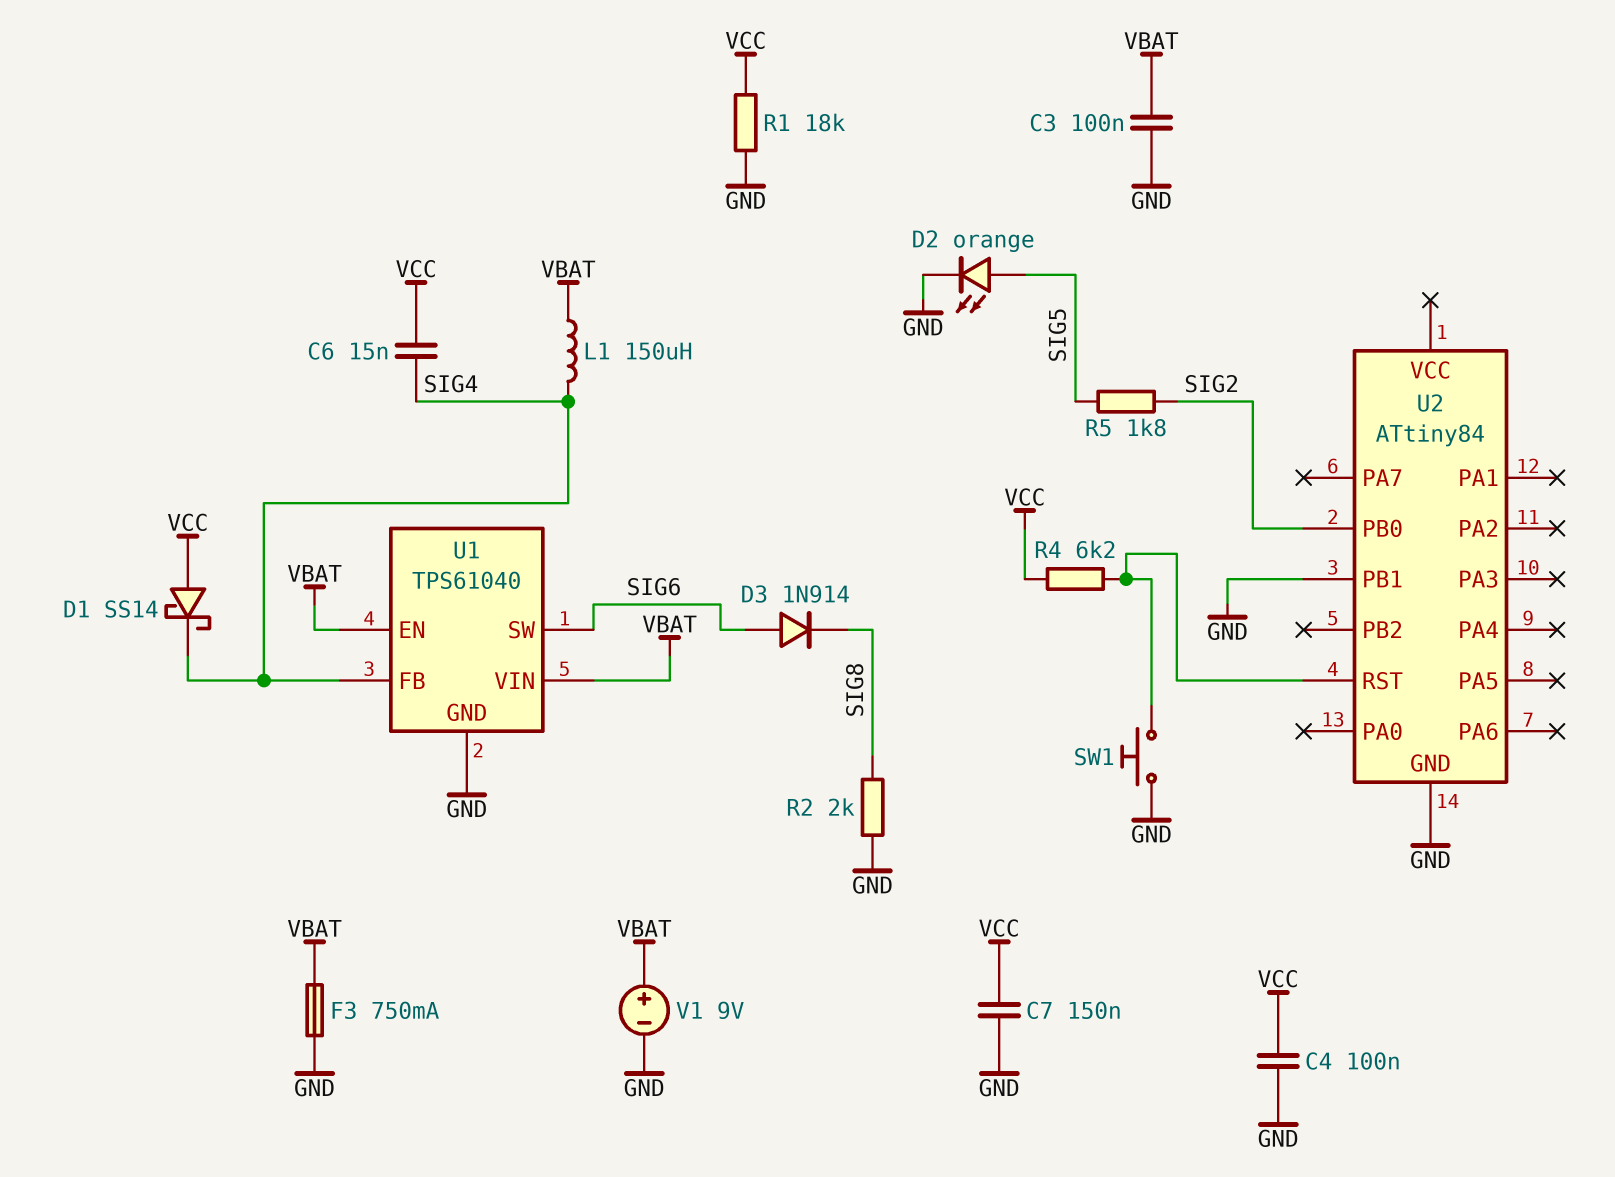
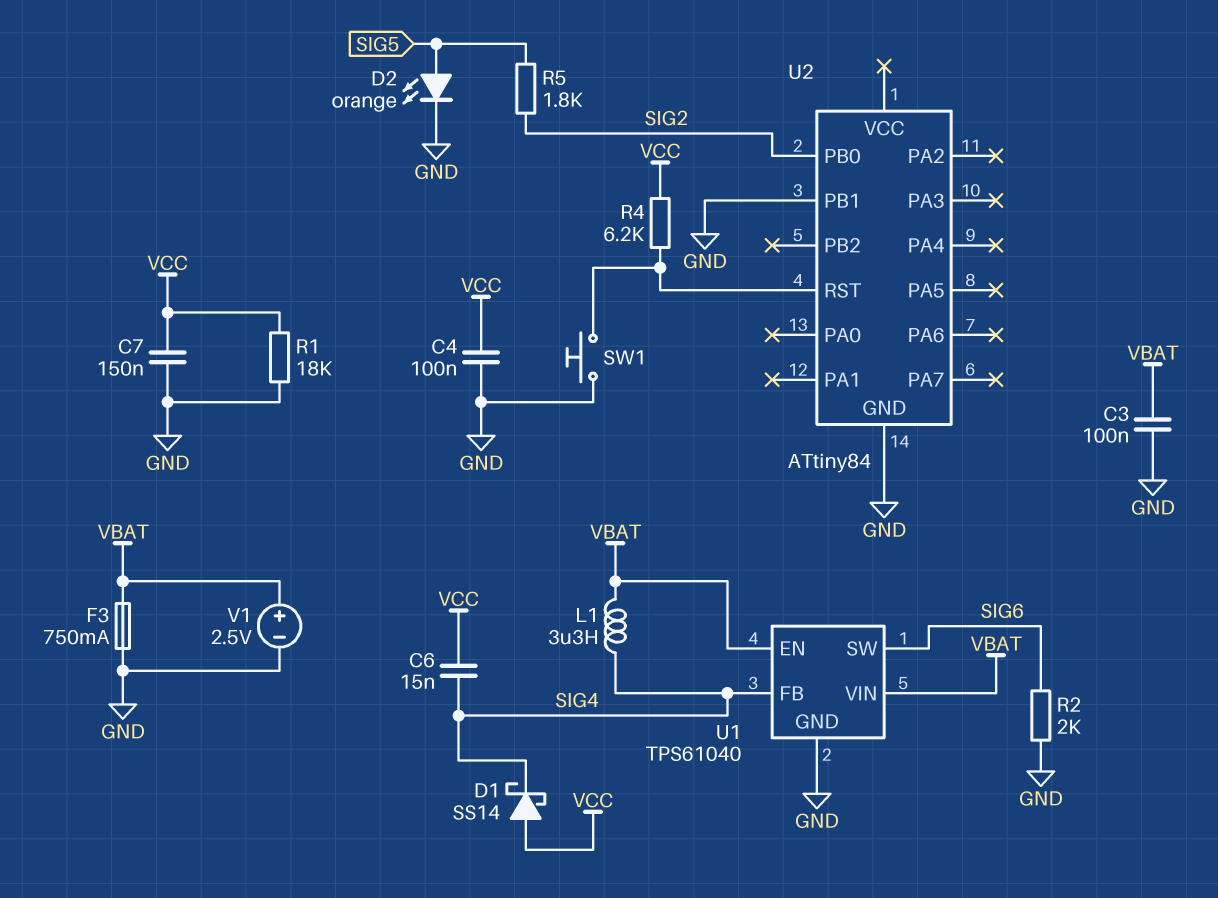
D3: diode 1N914 (A SIG6, K SIG8) -> none
L1: 150uH (SIG4, VBAT) -> 3.3uH (SIG4, VBAT)
R2: 2k (GND, SIG8) -> 2k (GND, SIG6)
V1: 9V (plus VBAT, minus GND) -> 2.5V (plus VBAT, minus GND)

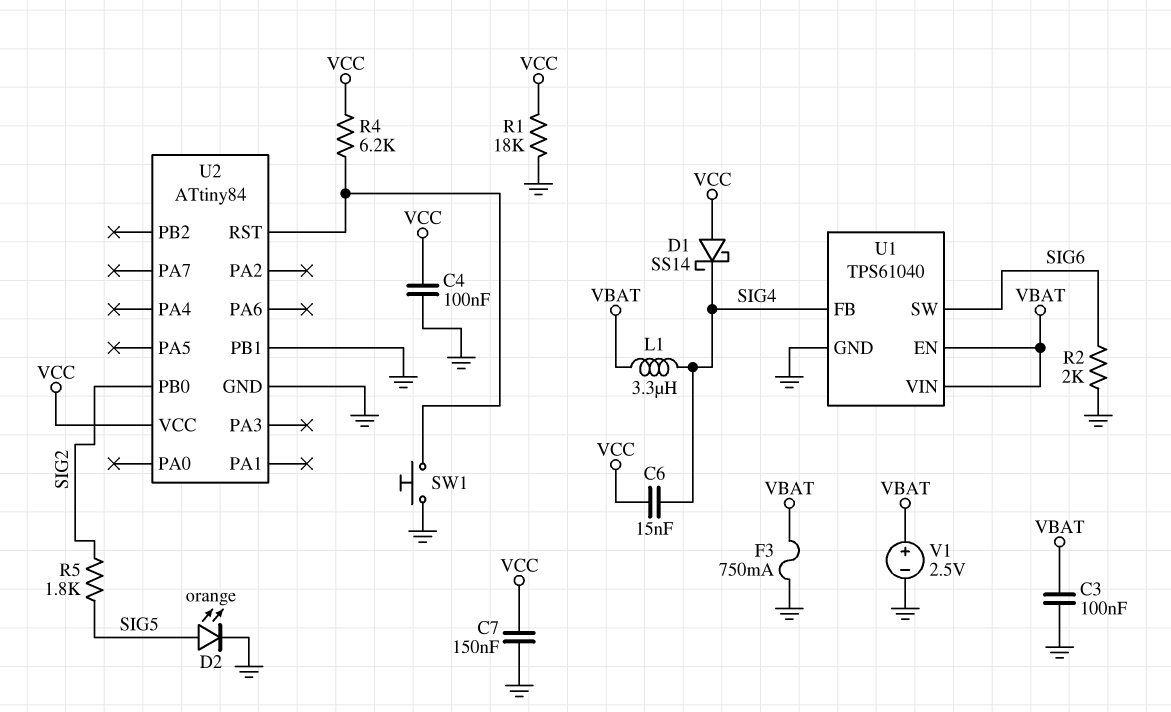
U2 pin VCC: none -> VCC

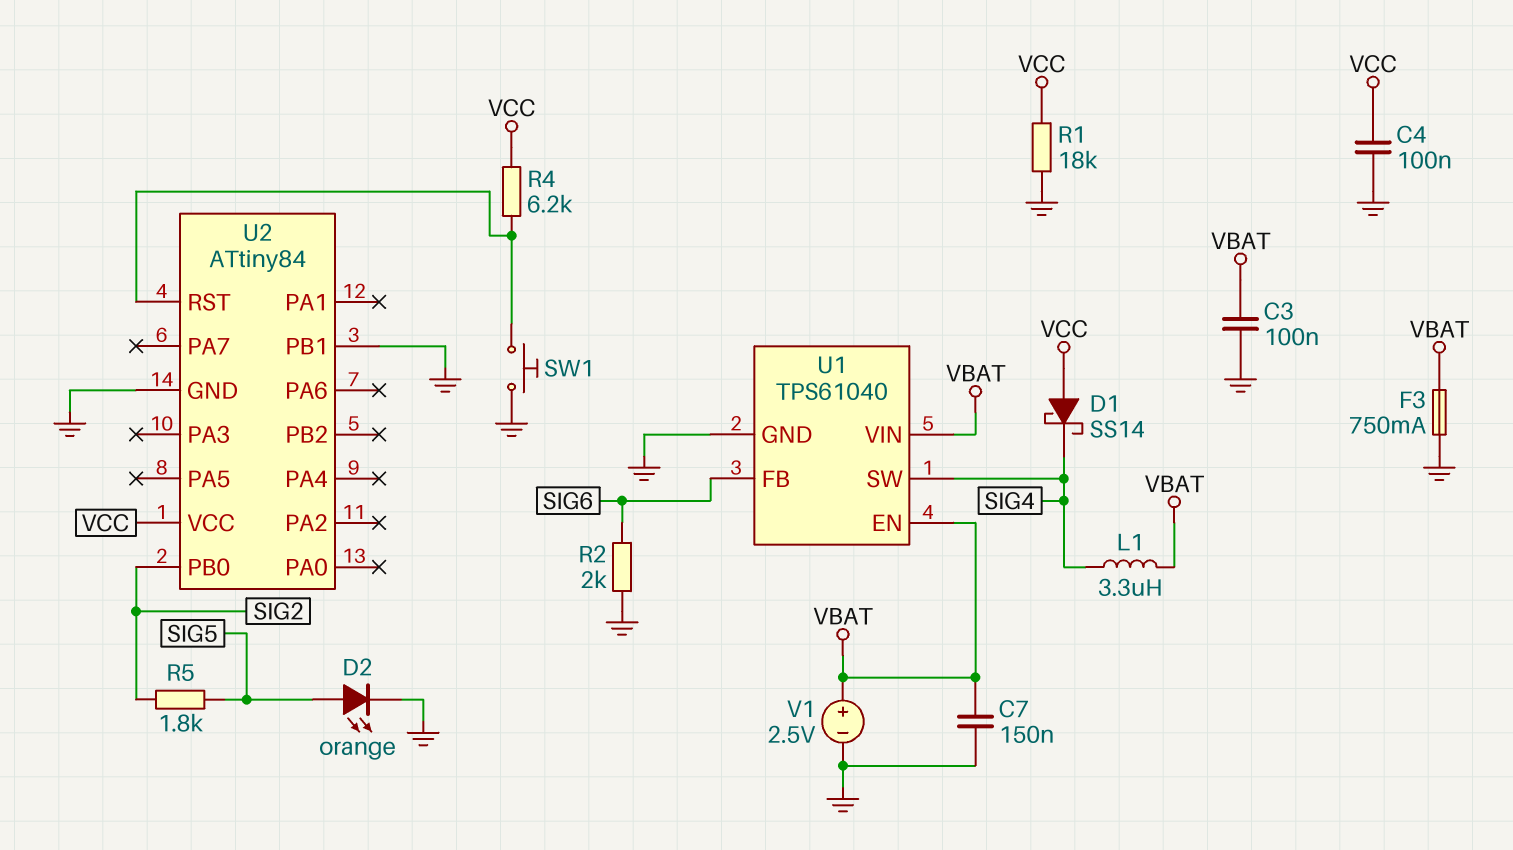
C6: 15nF (SIG4, VCC) -> none
C7: 150nF (GND, VCC) -> 150nF (GND, VBAT)
U1 pin FB: SIG4 -> SIG6
U1 pin SW: SIG6 -> SIG4

